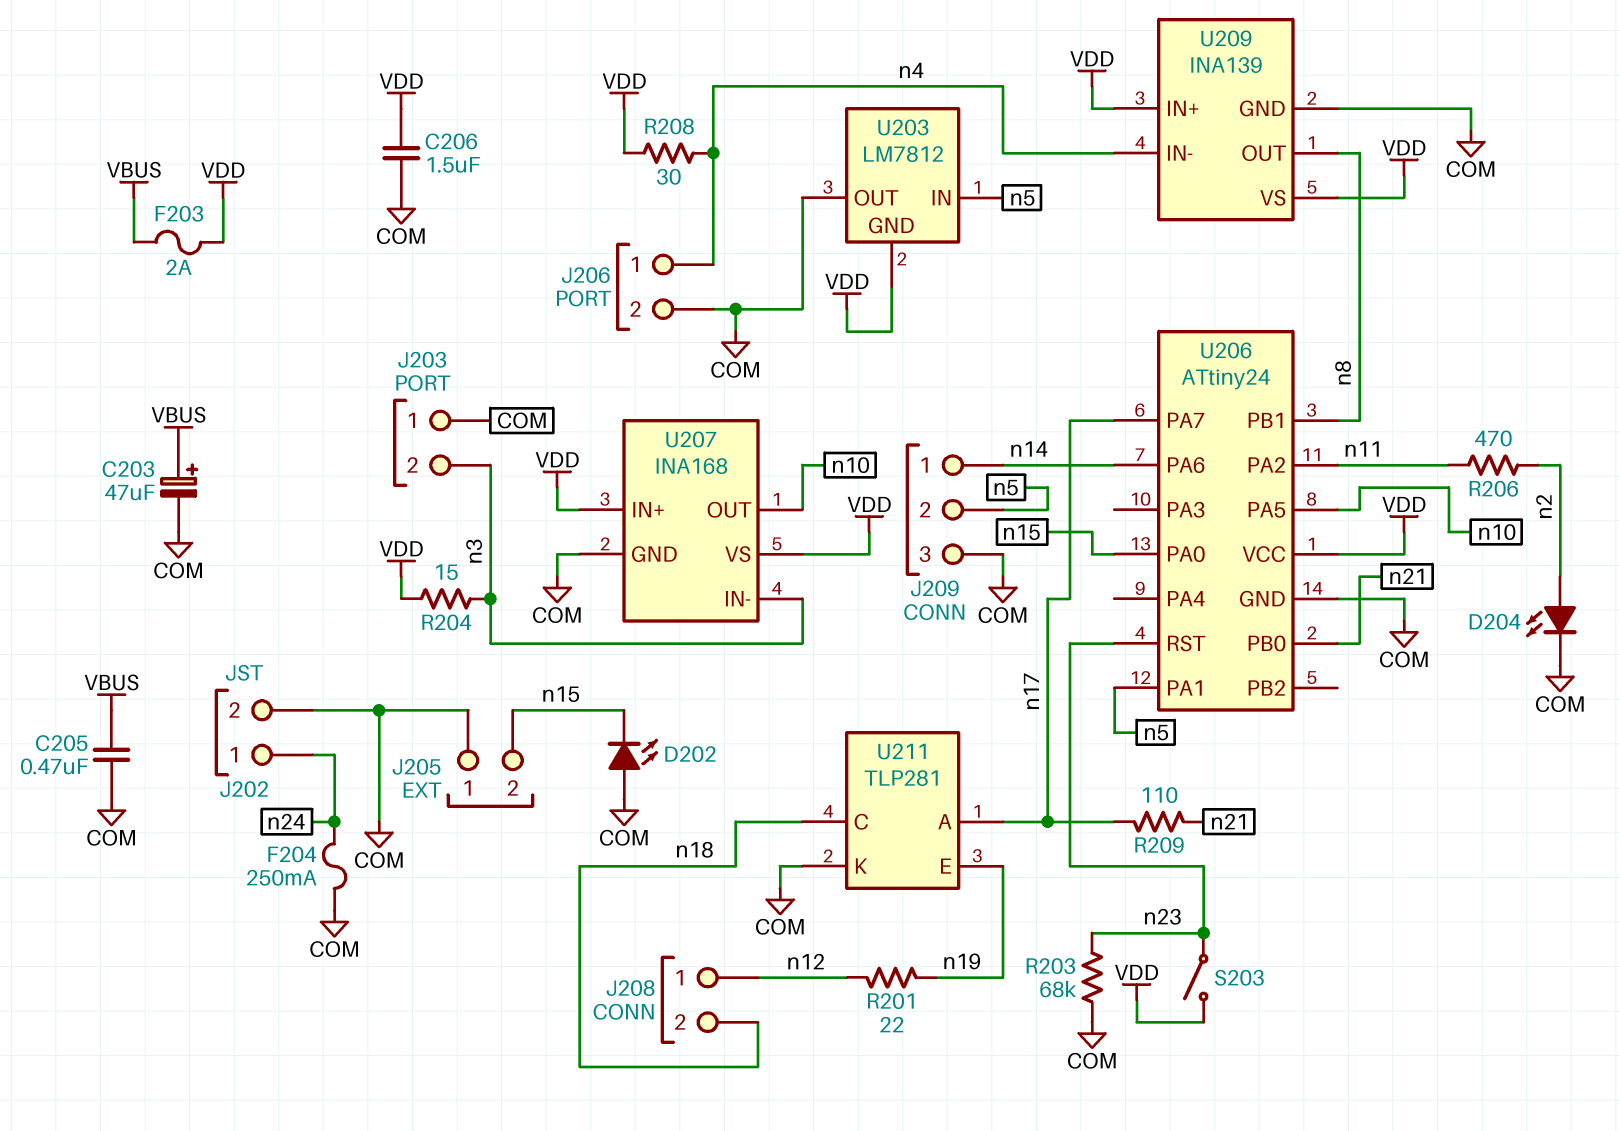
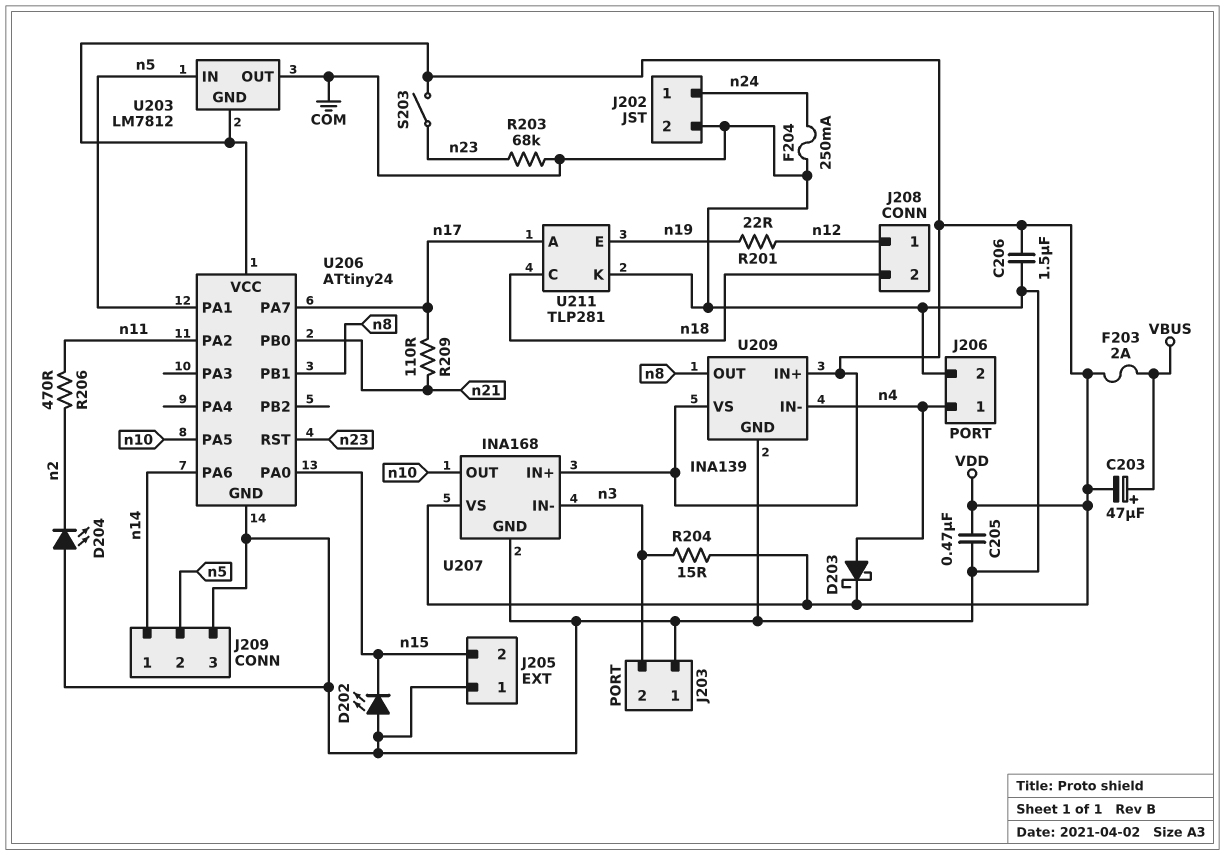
C203: 47uF (plus VBUS, minus COM) -> 47uF (plus VBUS, minus VDD)
C205: 470nF (COM, VBUS) -> 470nF (COM, VDD)
D203: none -> schottky (A n4, K VDD)
D204: LED (A n2, K COM) -> LED (A COM, K n2)
R208: 30 (VDD, n4) -> none

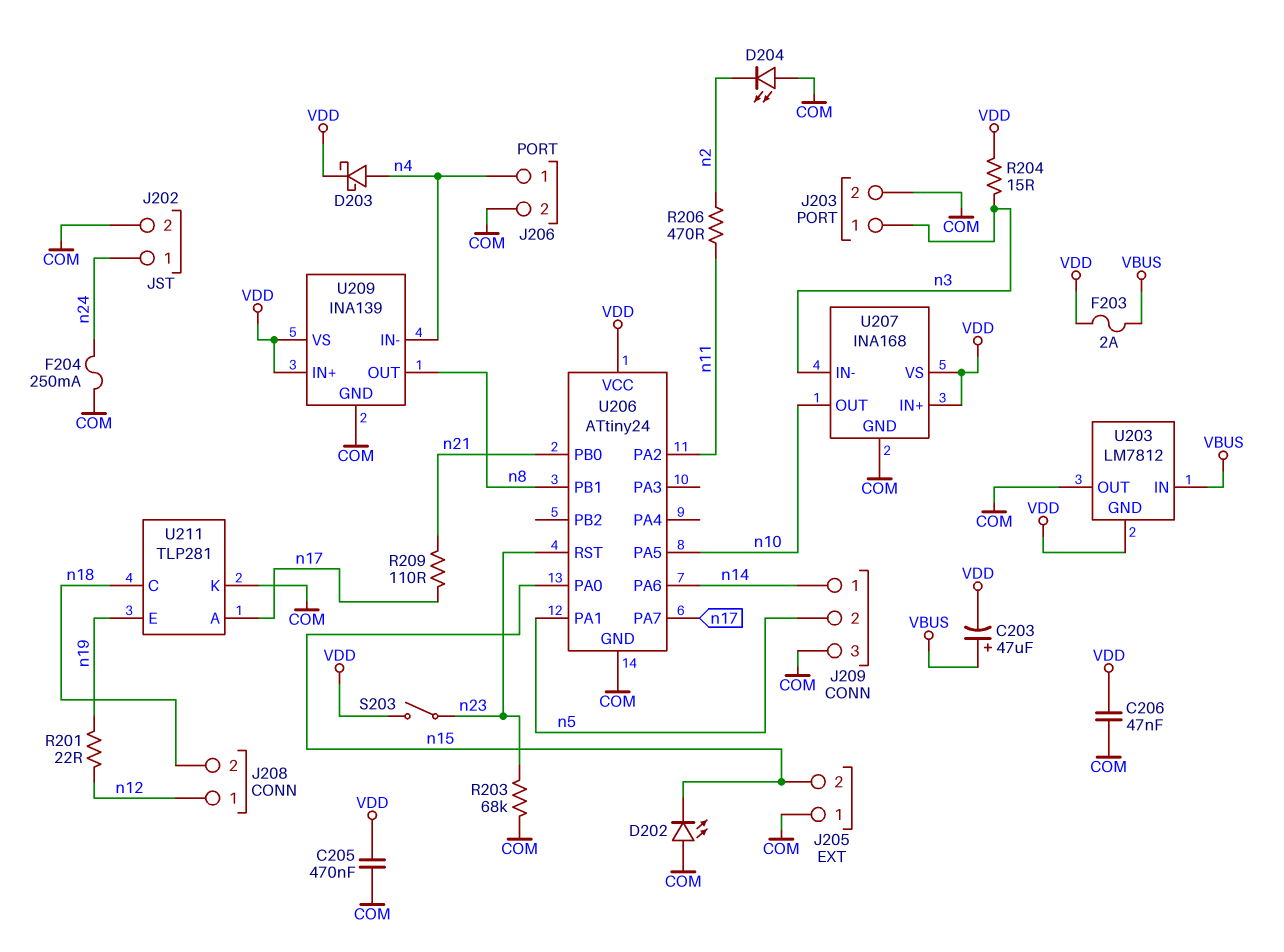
C206: 1.5uF (COM, VDD) -> 47nF (COM, VDD)
J203 pin 1: COM -> n3
J203 pin 2: n3 -> COM
U203 pin IN: n5 -> VBUS

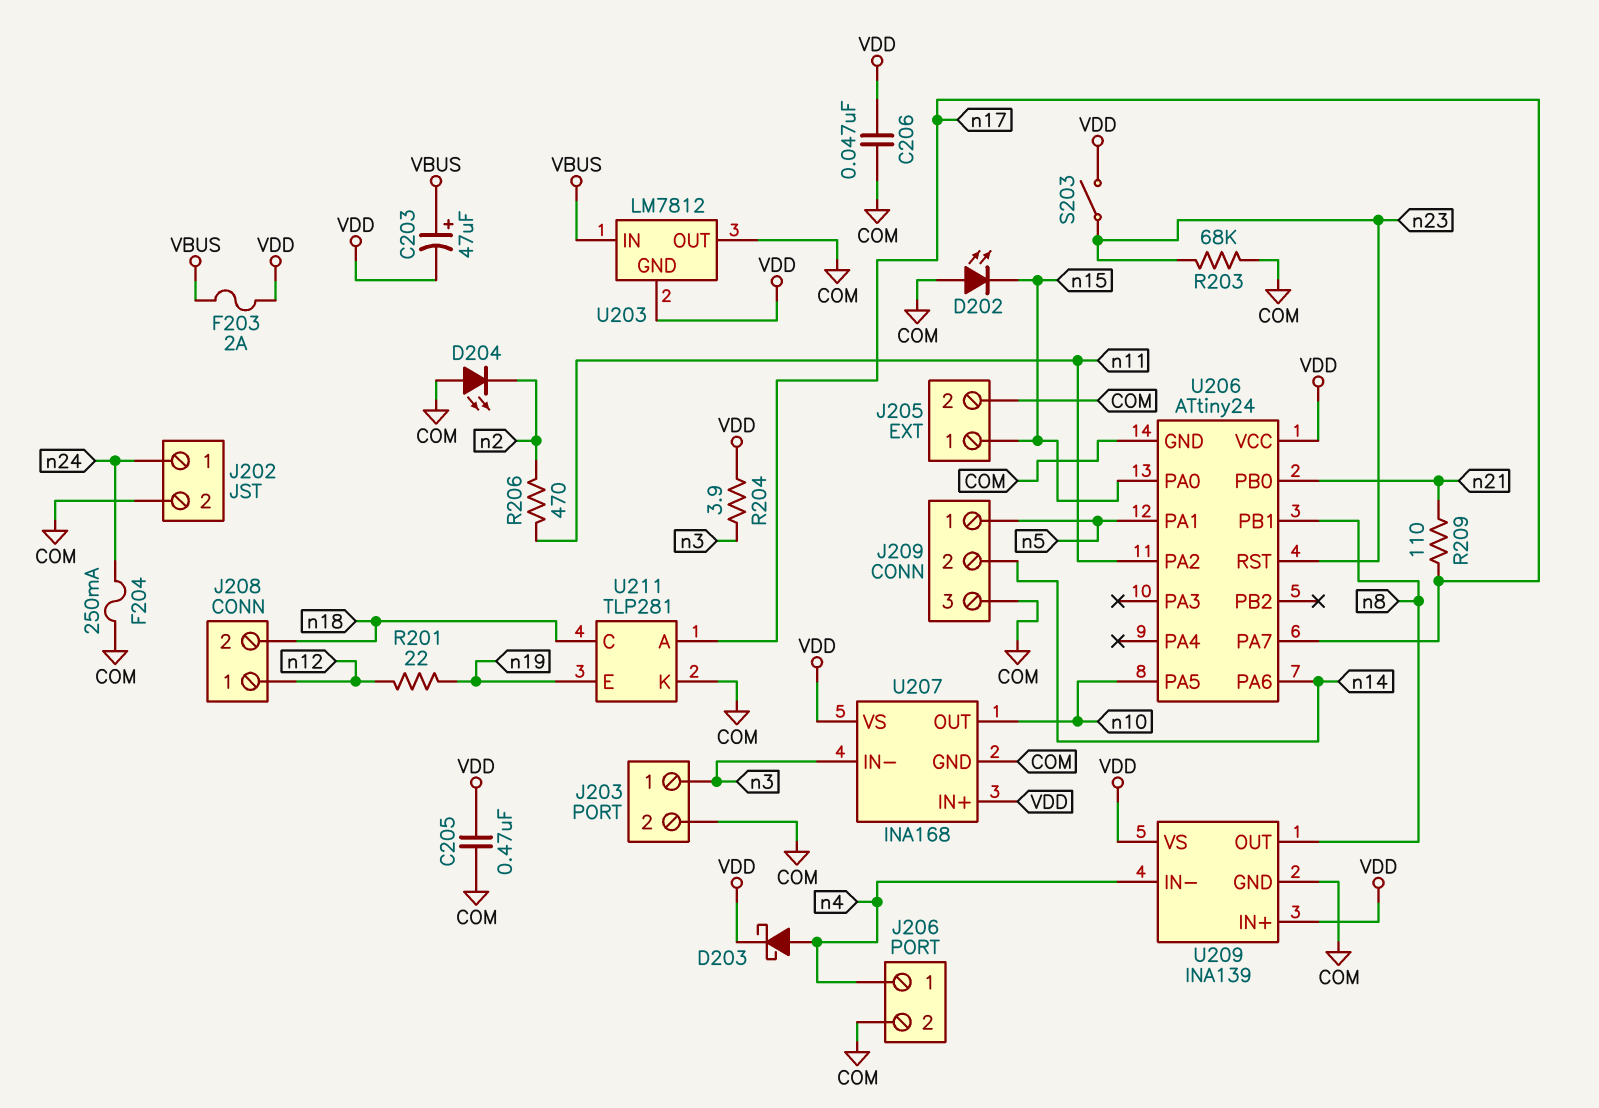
J205 pin 1: COM -> n15
J205 pin 2: n15 -> COM
J209 pin 1: n14 -> n5
J209 pin 2: n5 -> n14
R204: 15 (VDD, n3) -> 3.9 (VDD, n3)

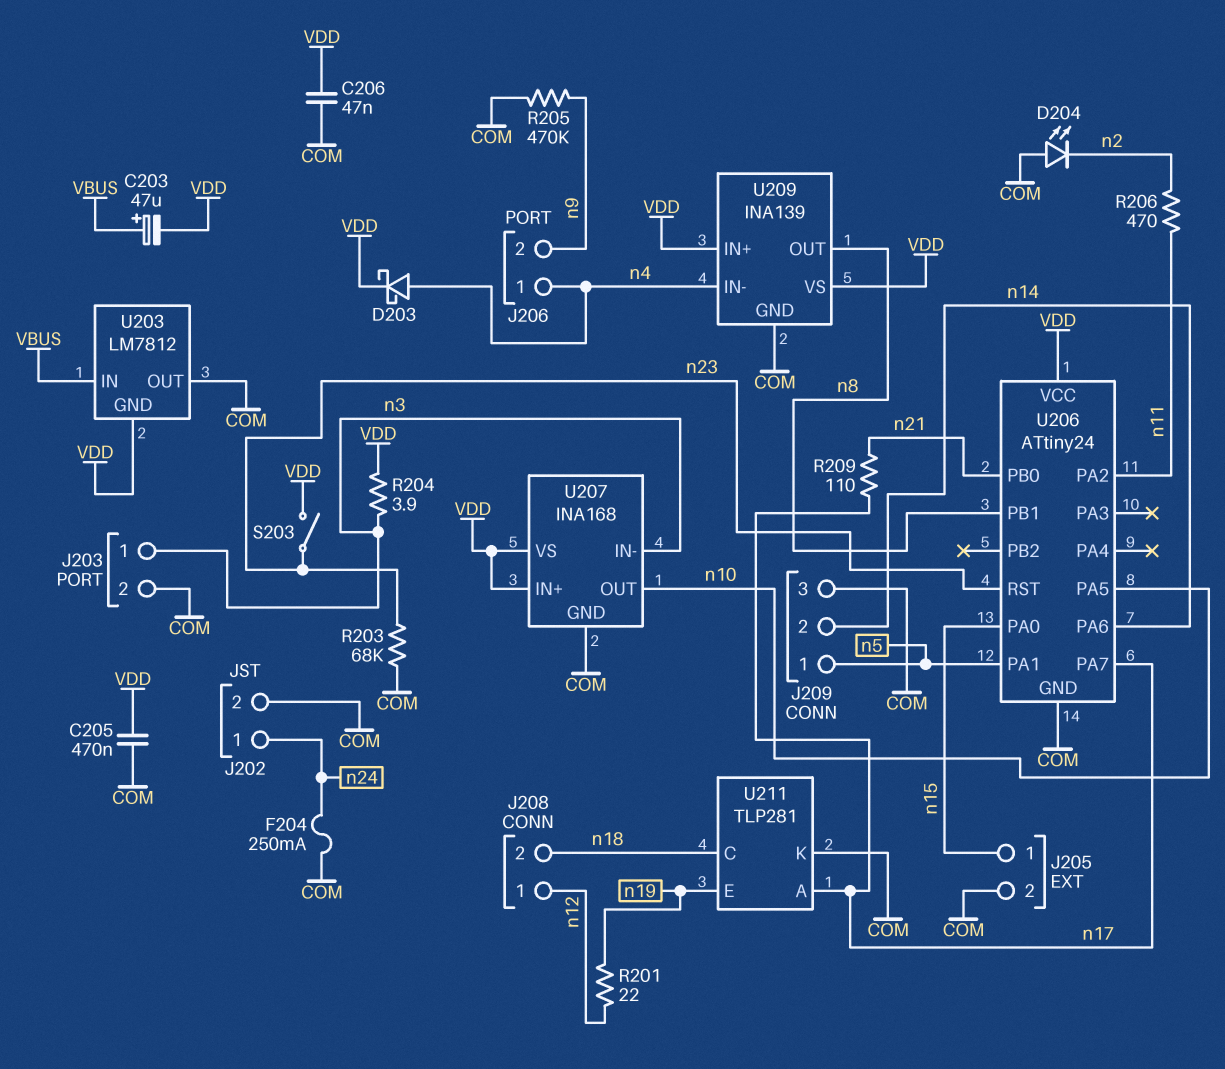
D202: LED (A COM, K n15) -> none
F203: 2A (VBUS, VDD) -> none
J206 pin 2: COM -> n9
R205: none -> 470k (COM, n9)

